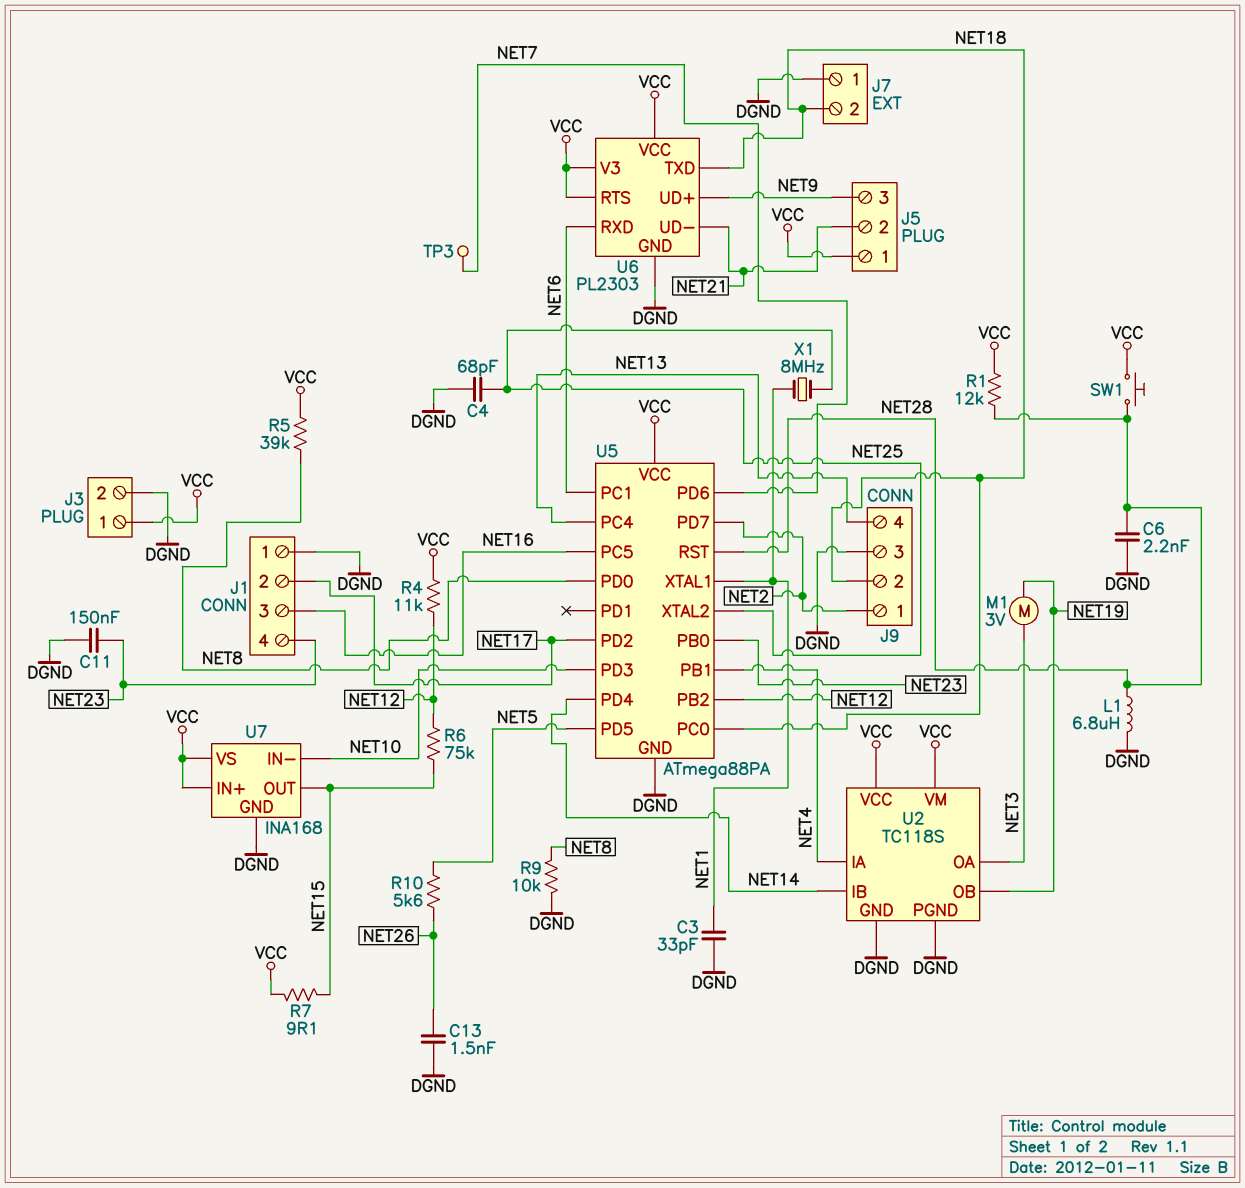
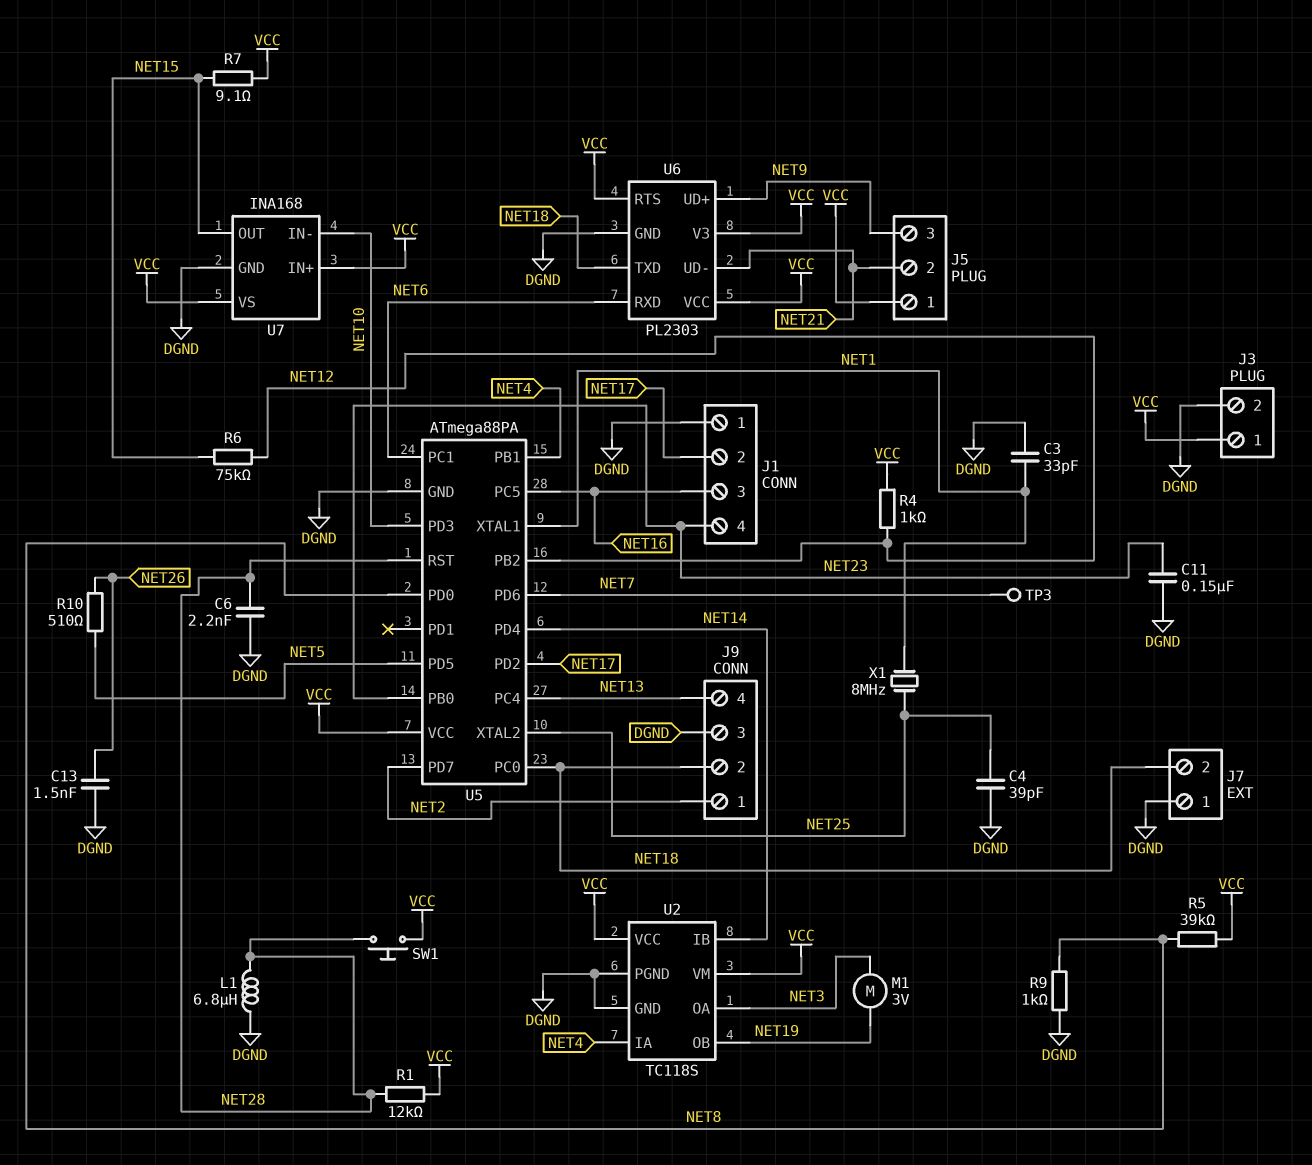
C4: 68pF (DGND, NET25) -> 39pF (DGND, NET25)
R4: 11k (NET12, VCC) -> 1k (NET12, VCC)
R9: 10k (DGND, NET8) -> 1k (DGND, NET8)
R10: 5.6k (NET5, NET26) -> 510 (NET5, NET26)

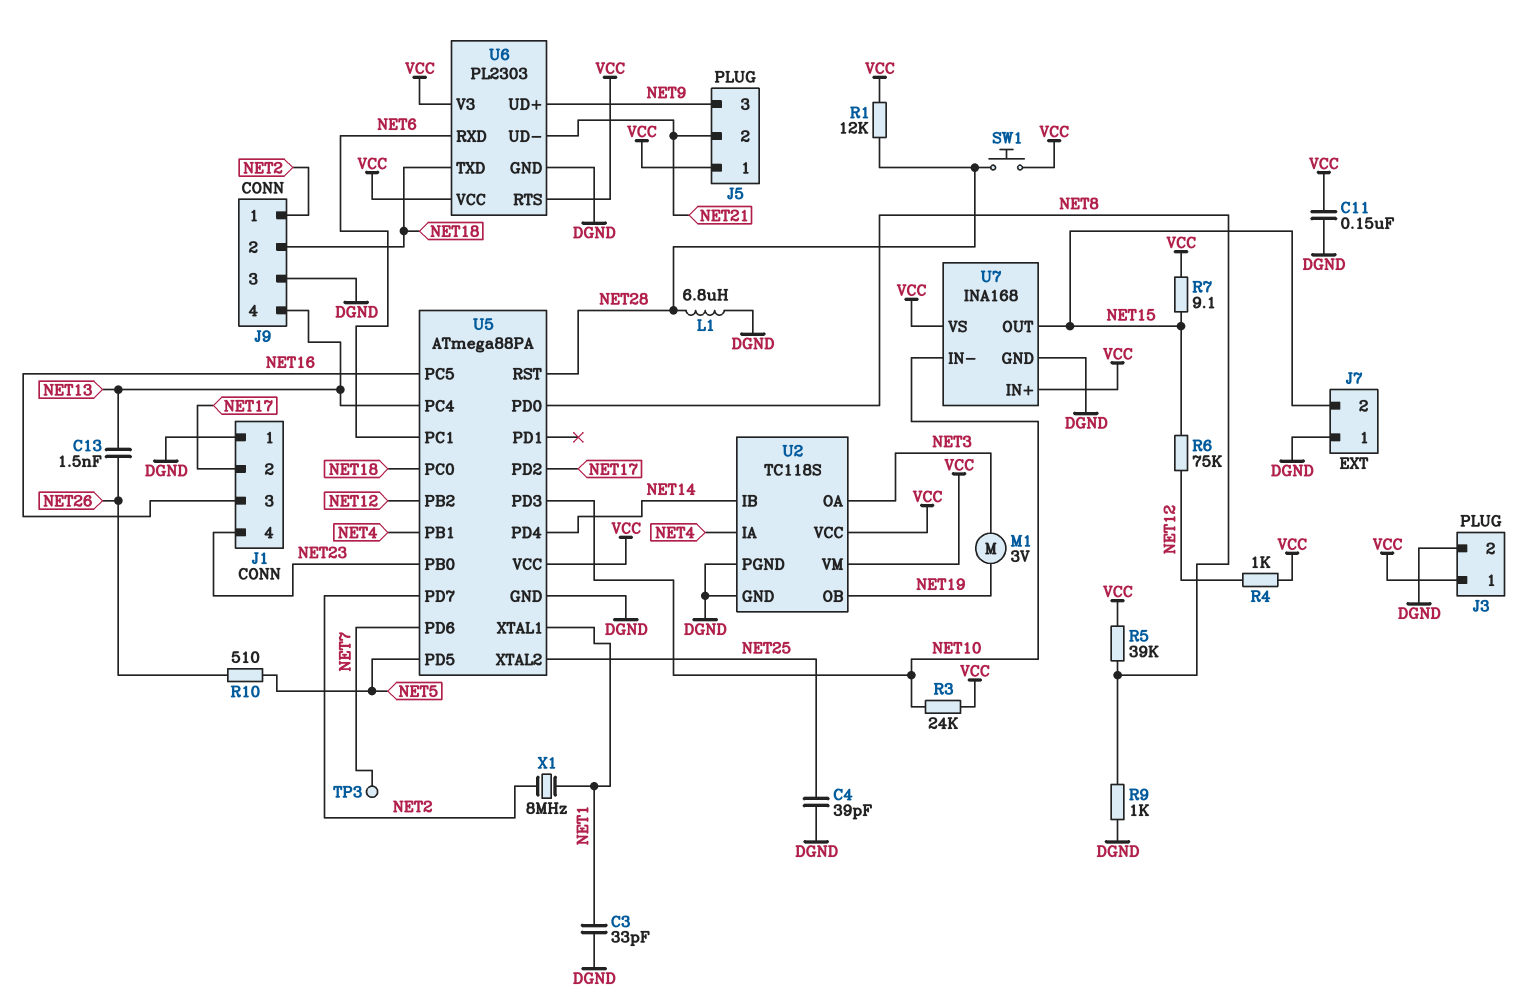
C6: 2.2nF (DGND, NET28) -> none
C11: 150nF (DGND, NET23) -> 150nF (DGND, VCC)
C13: 1.5nF (DGND, NET26) -> 1.5nF (NET13, NET26)
J7 pin 2: NET18 -> NET15
R3: none -> 24k (NET10, VCC)
X1: 8MHz (NET1, NET25) -> 8MHz (NET1, NET2)

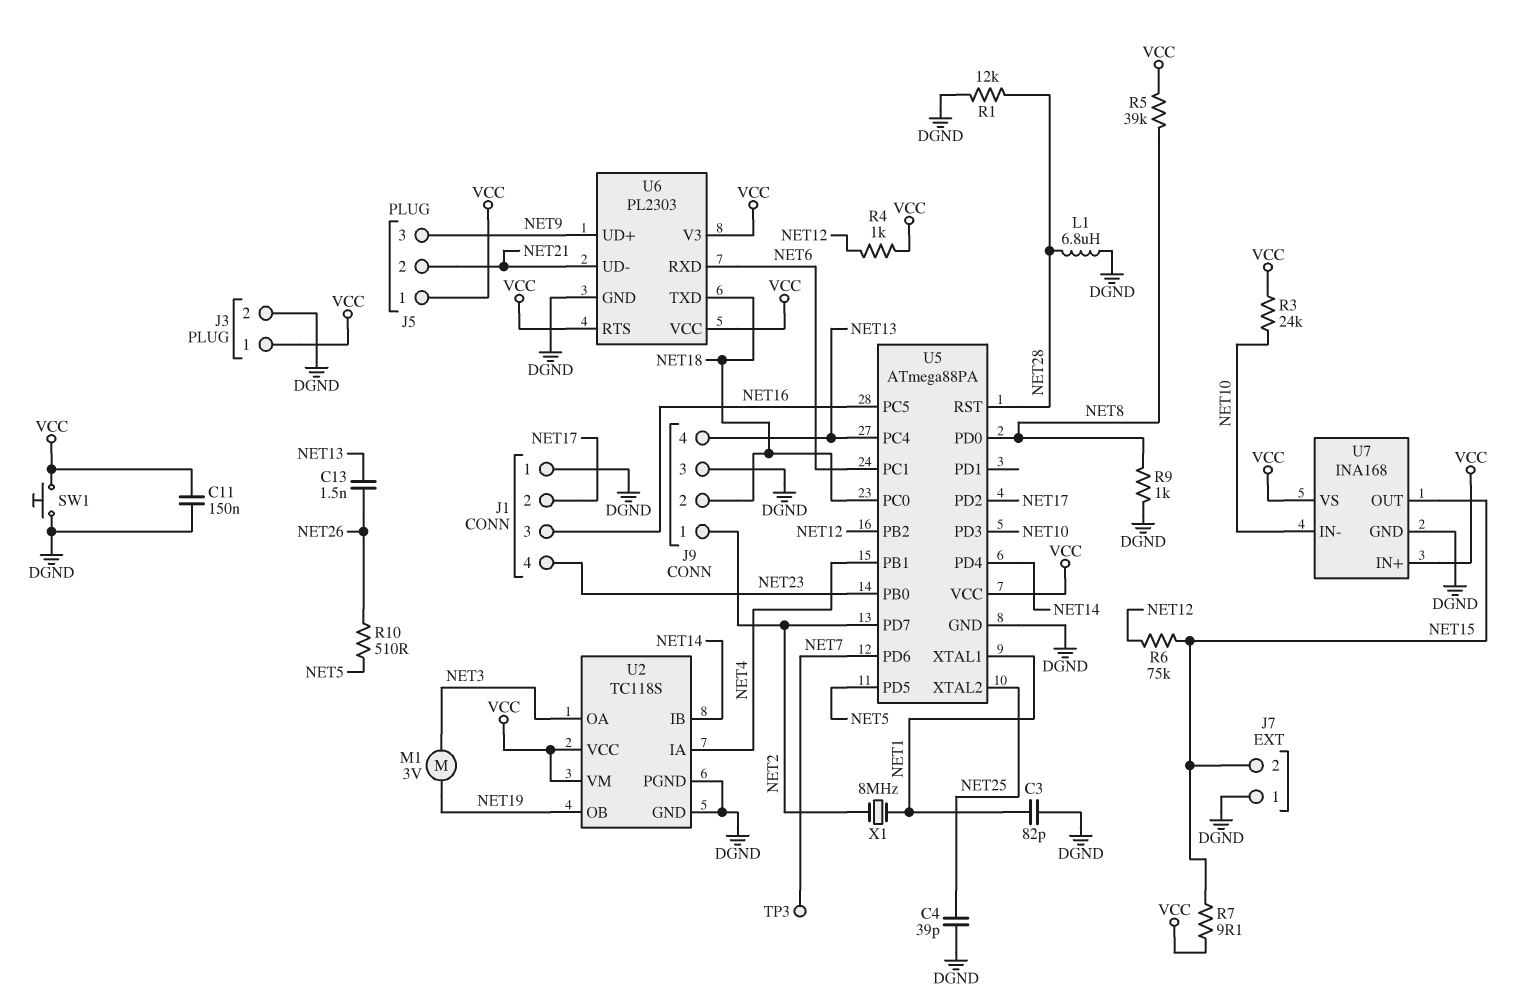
C3: 33pF (DGND, NET1) -> 82pF (DGND, NET1)
R1: 12k (NET28, VCC) -> 12k (DGND, NET28)
SW1: button (NET28, VCC) -> button (DGND, VCC)

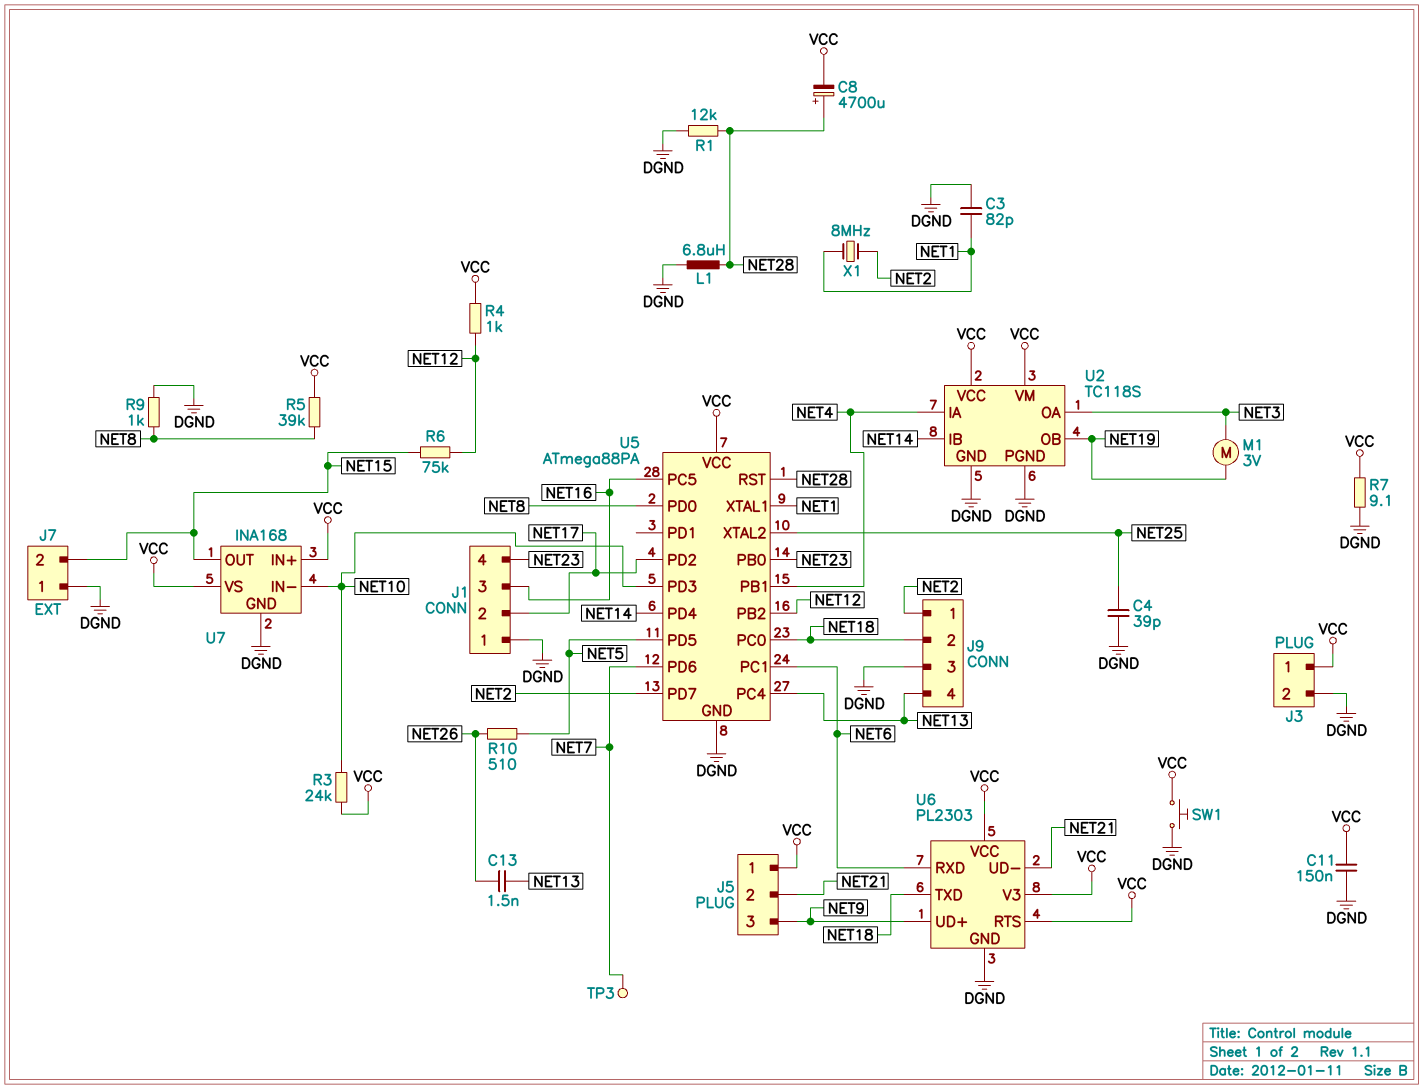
C8: none -> 4700uF (plus NET28, minus VCC)
R7: 9.1 (NET15, VCC) -> 9.1 (DGND, VCC)

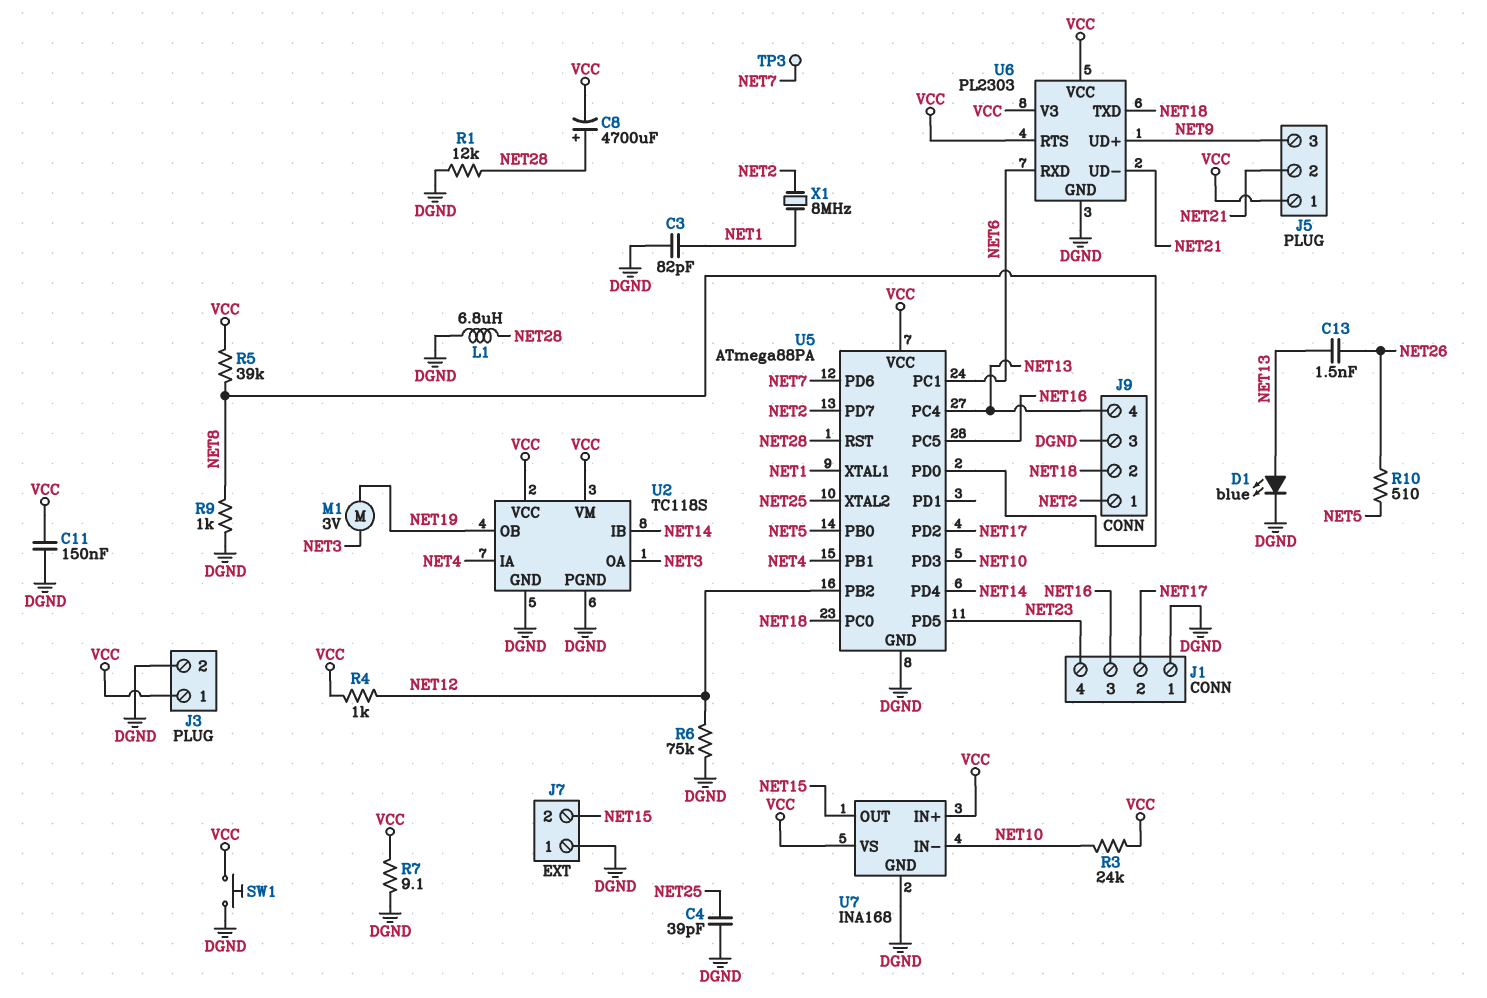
D1: none -> LED blue (A NET13, K DGND)
R6: 75k (NET12, NET15) -> 75k (DGND, NET12)
U5 pin PB0: NET23 -> NET5
U5 pin PD5: NET5 -> NET23

